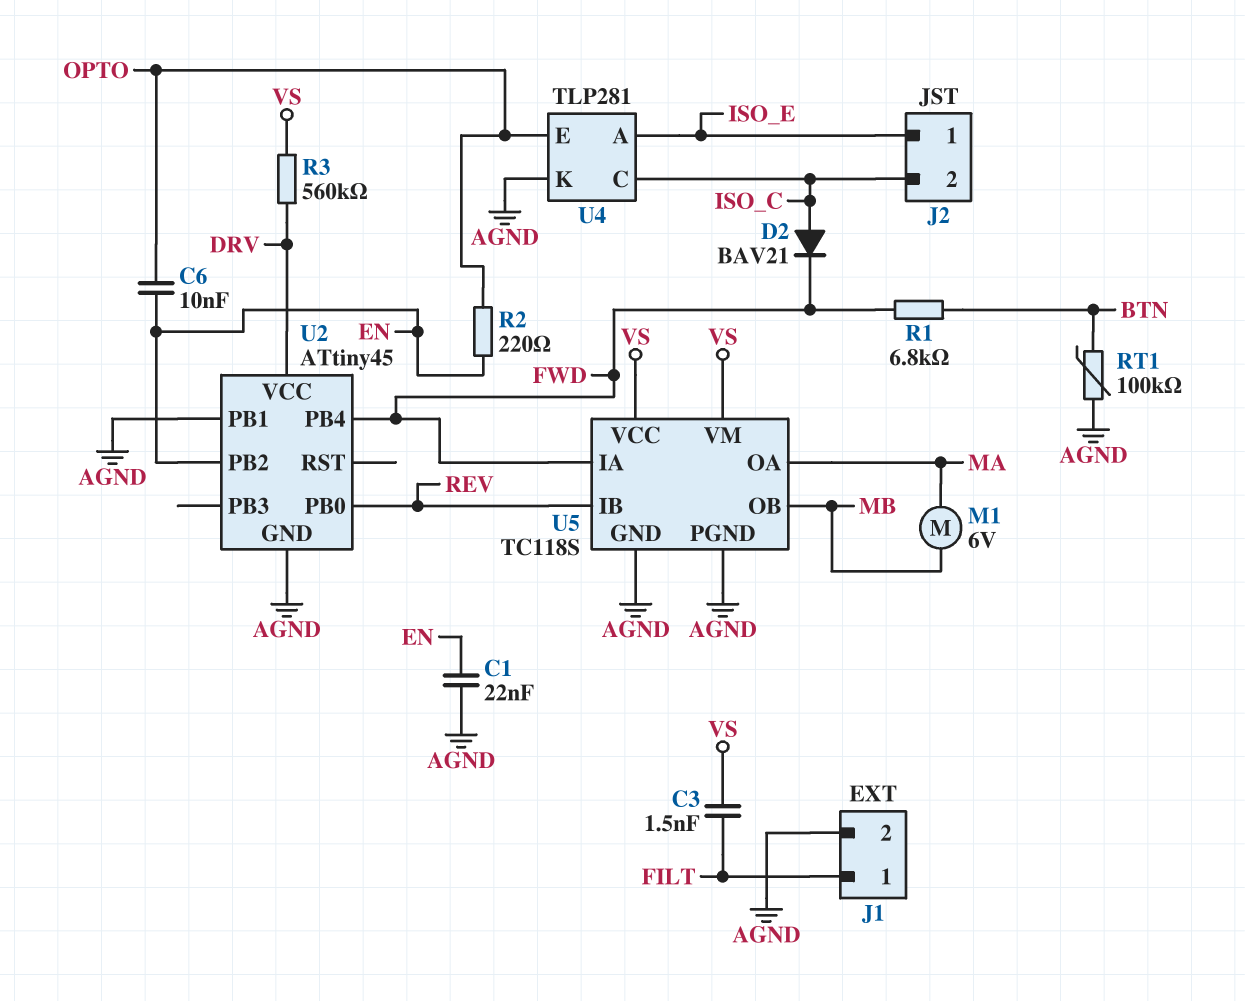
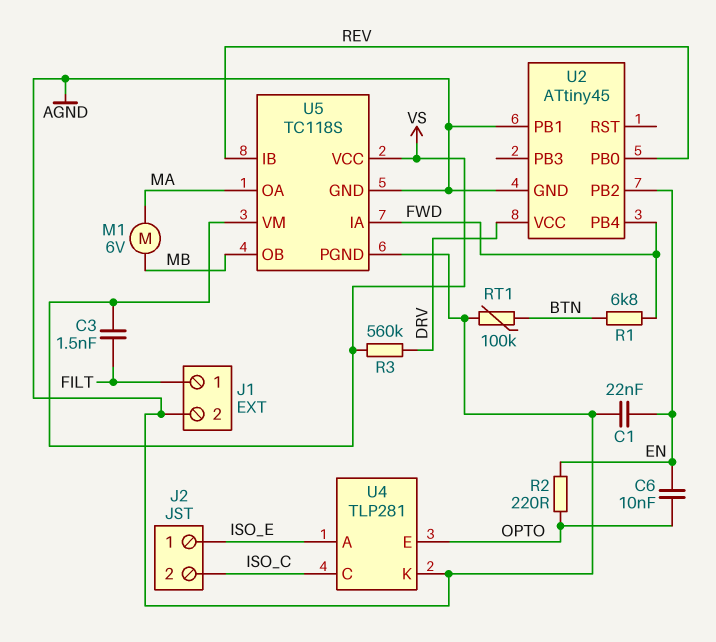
D2: diode BAV21 (A ISO_C, K FWD) -> none

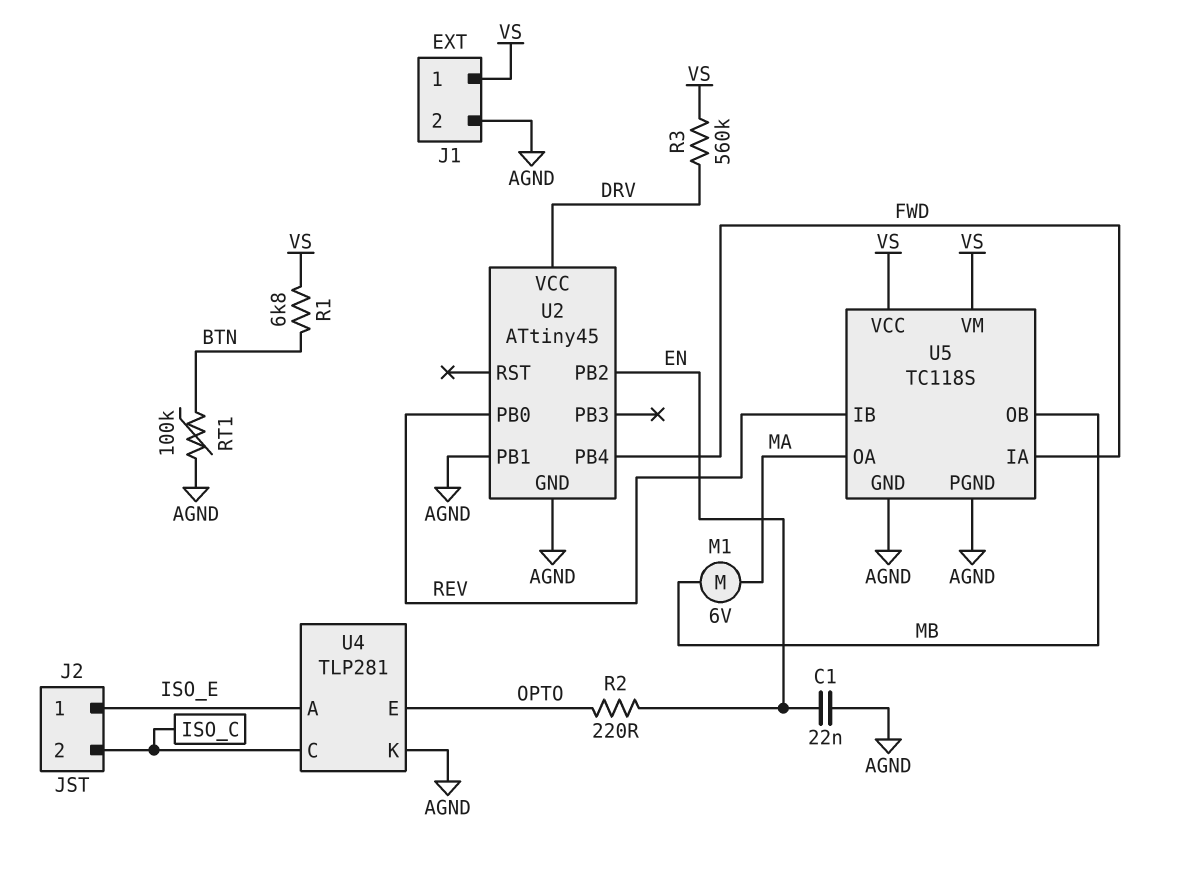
C3: 1.5nF (FILT, VS) -> none
C6: 10nF (EN, OPTO) -> none
J1 pin 1: FILT -> VS
R1: 6.8k (BTN, FWD) -> 6.8k (BTN, VS)

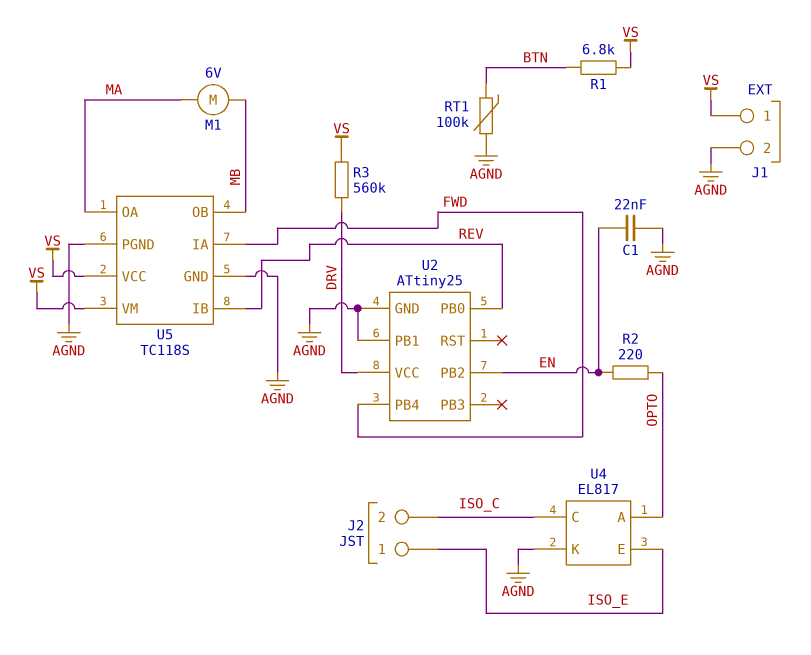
U2: ATtiny45 -> ATtiny25
U4: TLP281 -> EL817
U4 pin A: ISO_E -> OPTO
U4 pin E: OPTO -> ISO_E

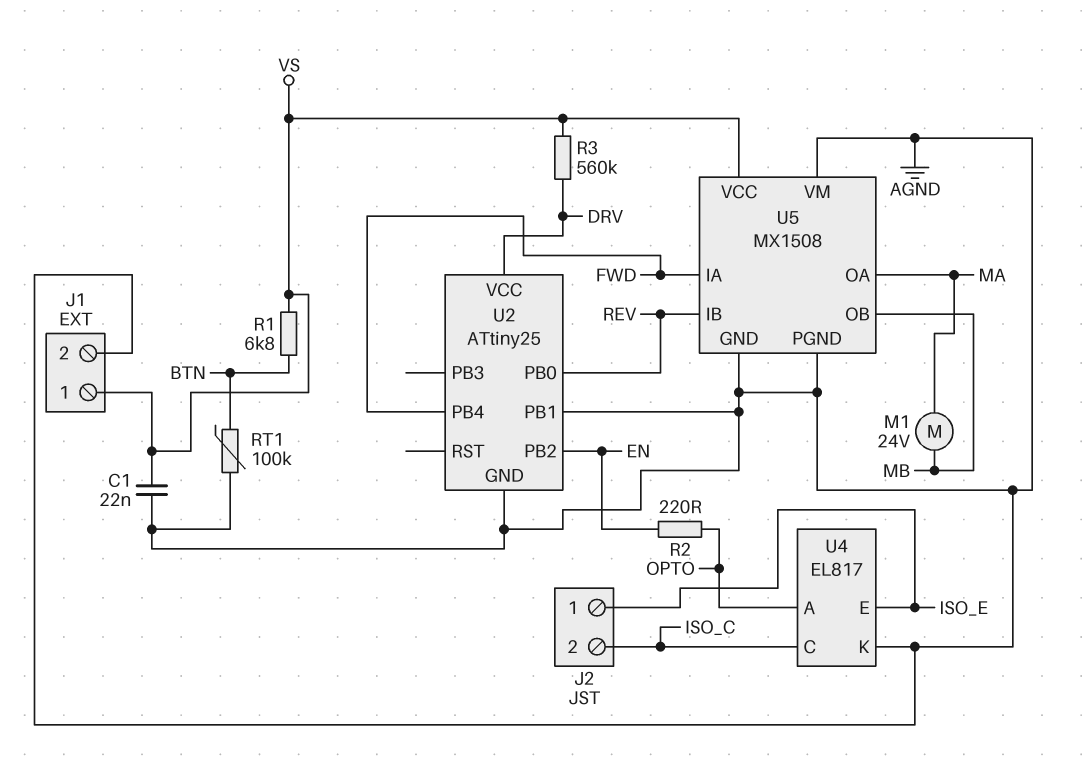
C1: 22nF (AGND, EN) -> 22nF (AGND, VS)
M1: motor 6V (MA, MB) -> motor 24V (MA, MB)
U5: TC118S -> MX1508
U5 pin VM: VS -> AGND

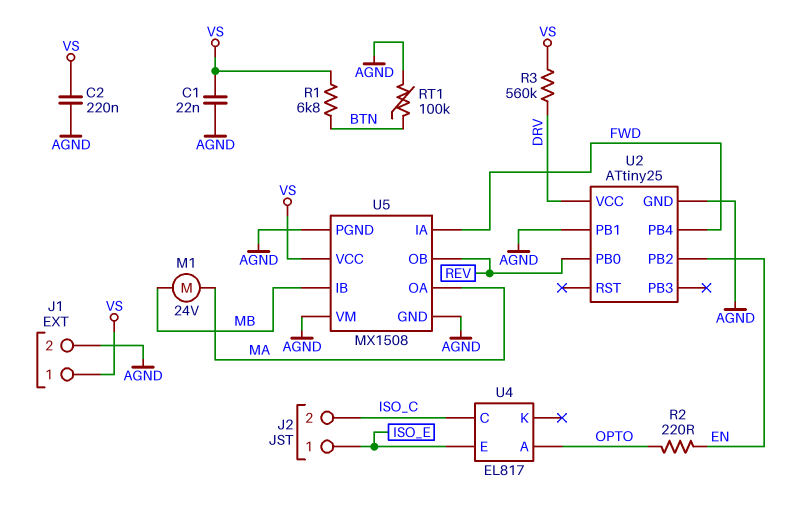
C2: none -> 220nF (AGND, VS)
U4 pin K: AGND -> none
U5 pin IB: REV -> MB
U5 pin OB: MB -> REV

